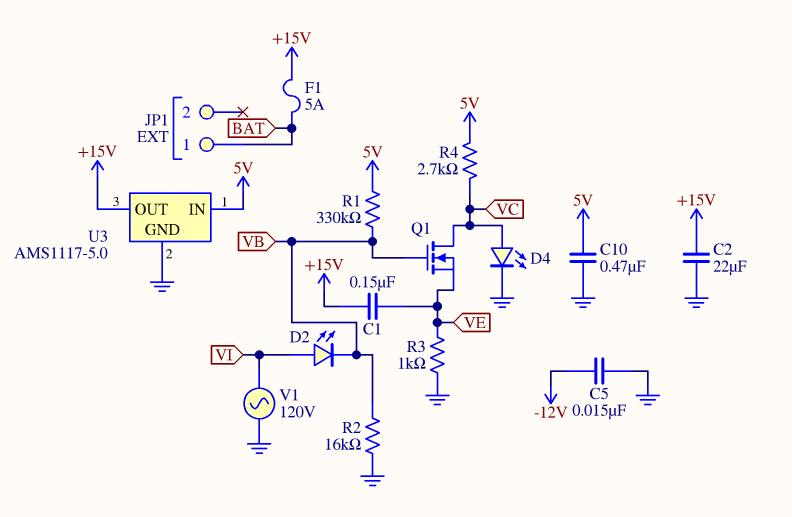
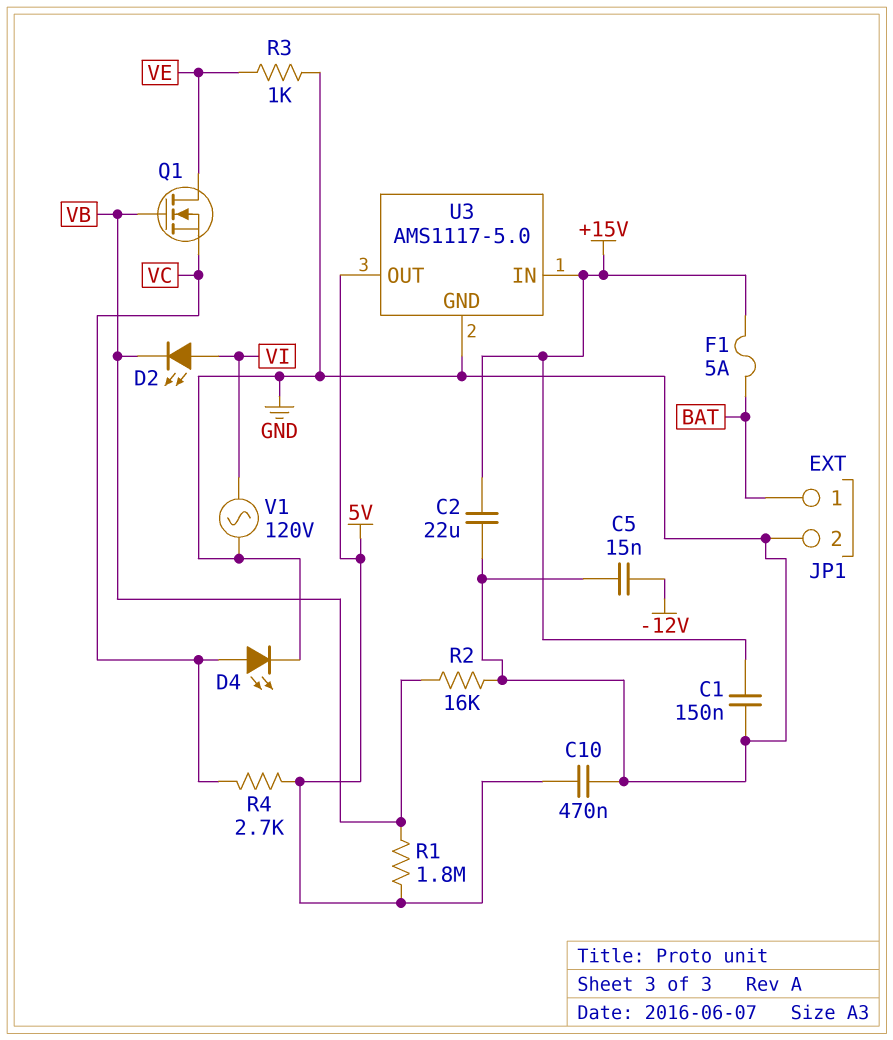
C1: 150nF (+15V, VE) -> 150nF (+15V, GND)
JP1 pin 2: none -> GND
Q1: NMOS (G VB, D VC, S VE) -> NMOS (G VB, D VE, S VC)
R1: 330k (5V, VB) -> 1.8M (5V, VB)
U3 pin IN: 5V -> +15V
U3 pin OUT: +15V -> 5V

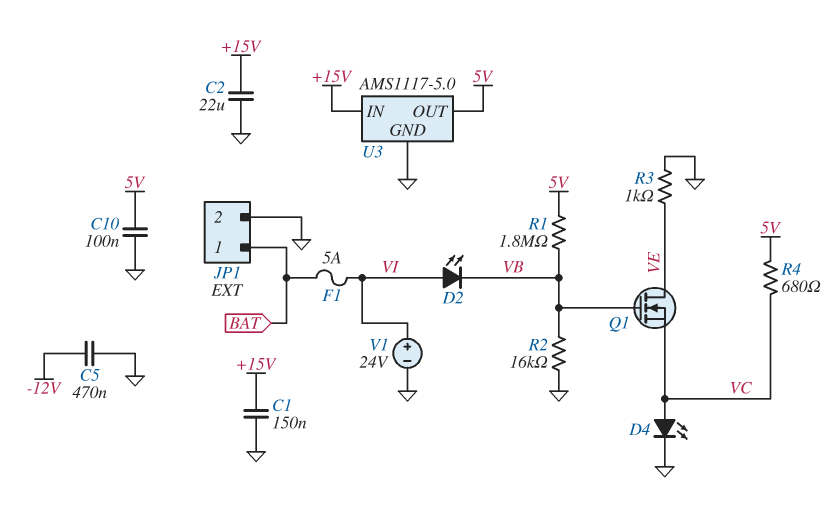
C5: 15nF (-12V, GND) -> 470nF (-12V, GND)
C10: 470nF (5V, GND) -> 100nF (5V, GND)
F1: 5A (+15V, BAT) -> 5A (BAT, VI)
R4: 2.7k (5V, VC) -> 680 (5V, VC)
V1: AC 120V (GND, VI) -> 24V (plus VI, minus GND)

